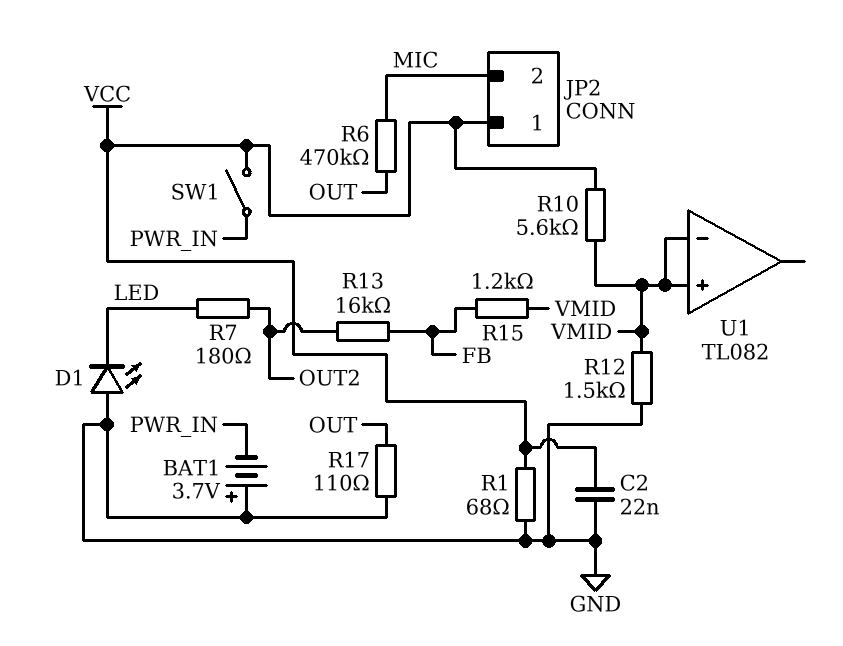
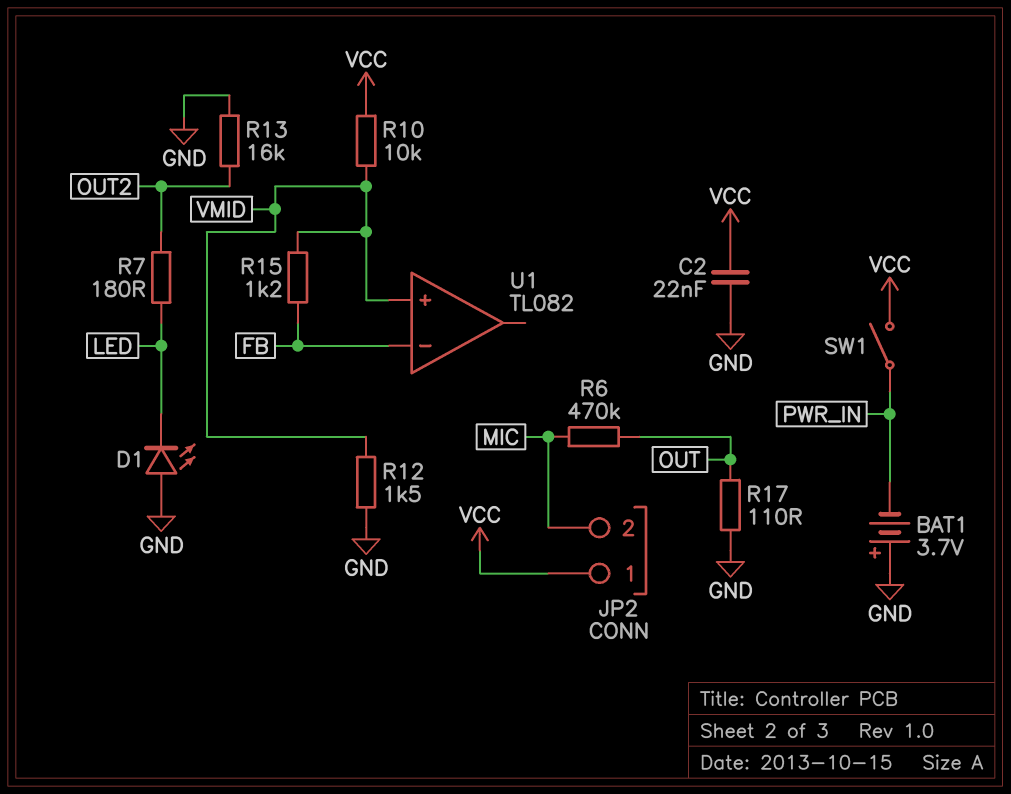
R1: 68 (GND, VCC) -> none
R10: 5.6k (VCC, VMID) -> 10k (VCC, VMID)
R13: 16k (FB, OUT2) -> 16k (GND, OUT2)
U1 pin in-: VMID -> FB

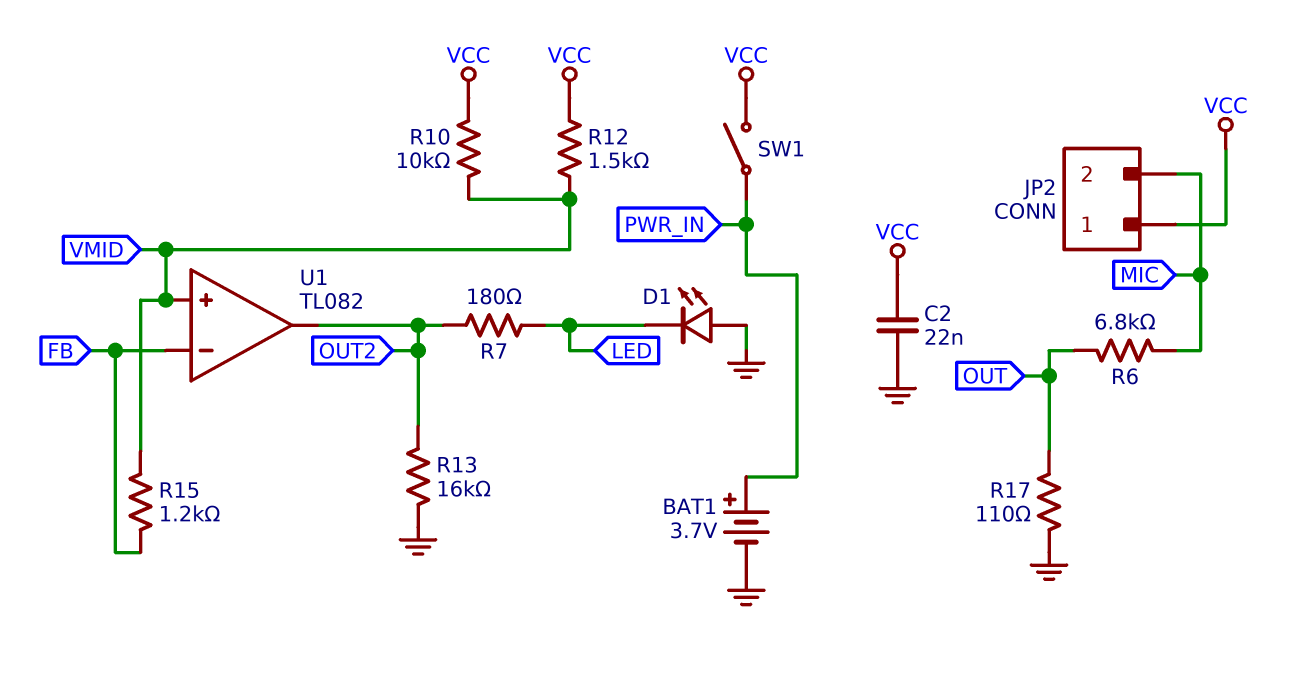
BAT1: 3.7V (plus GND, minus PWR_IN) -> 3.7V (plus PWR_IN, minus GND)
R6: 470k (MIC, OUT) -> 6.8k (MIC, OUT)
R12: 1.5k (GND, VMID) -> 1.5k (VCC, VMID)
U1 pin out: none -> OUT2

